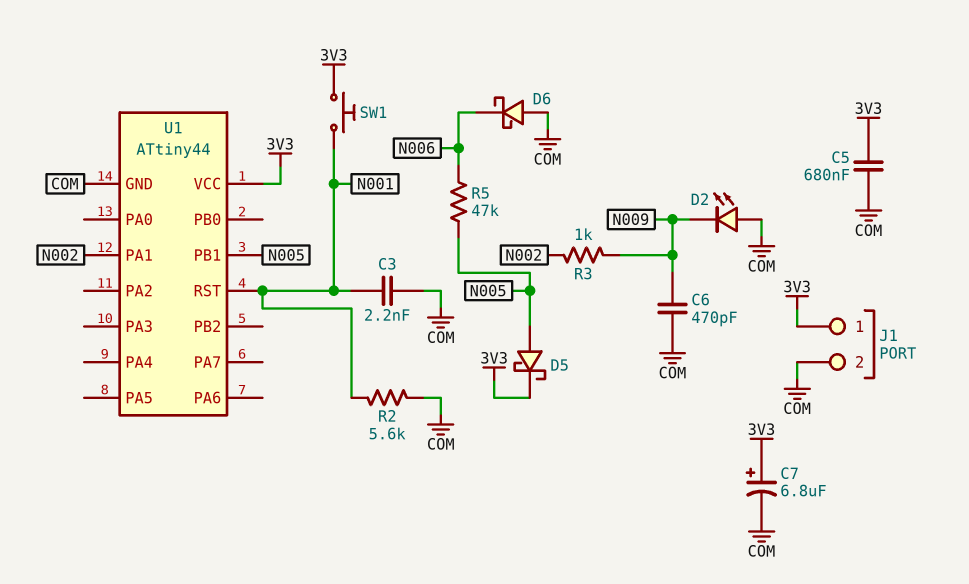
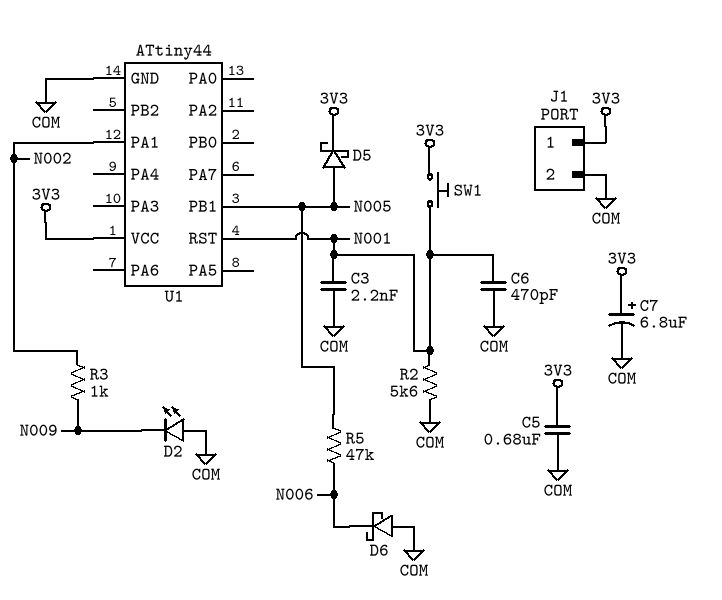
C6: 470pF (COM, N009) -> 470pF (COM, N001)

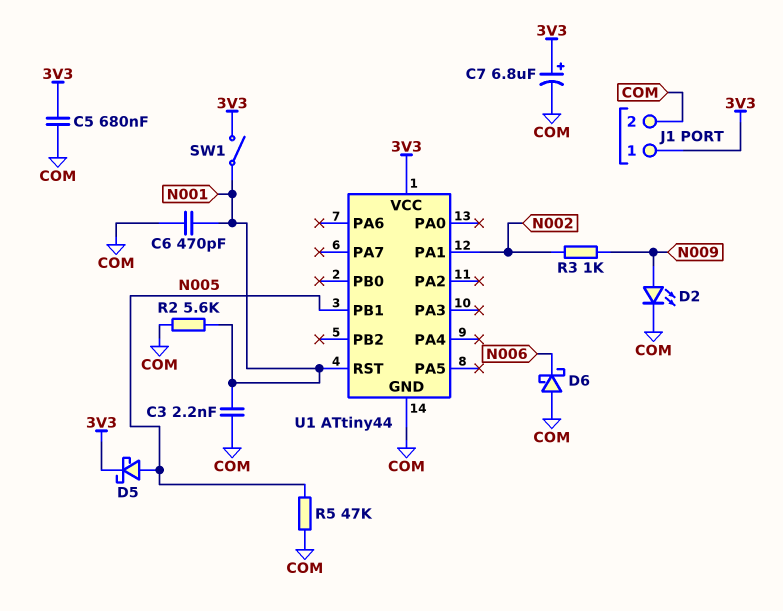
D2: LED (A COM, K N009) -> LED (A N009, K COM)
R5: 47k (N005, N006) -> 47k (COM, N005)
SW1: button (3V3, N001) -> switch (3V3, N001)

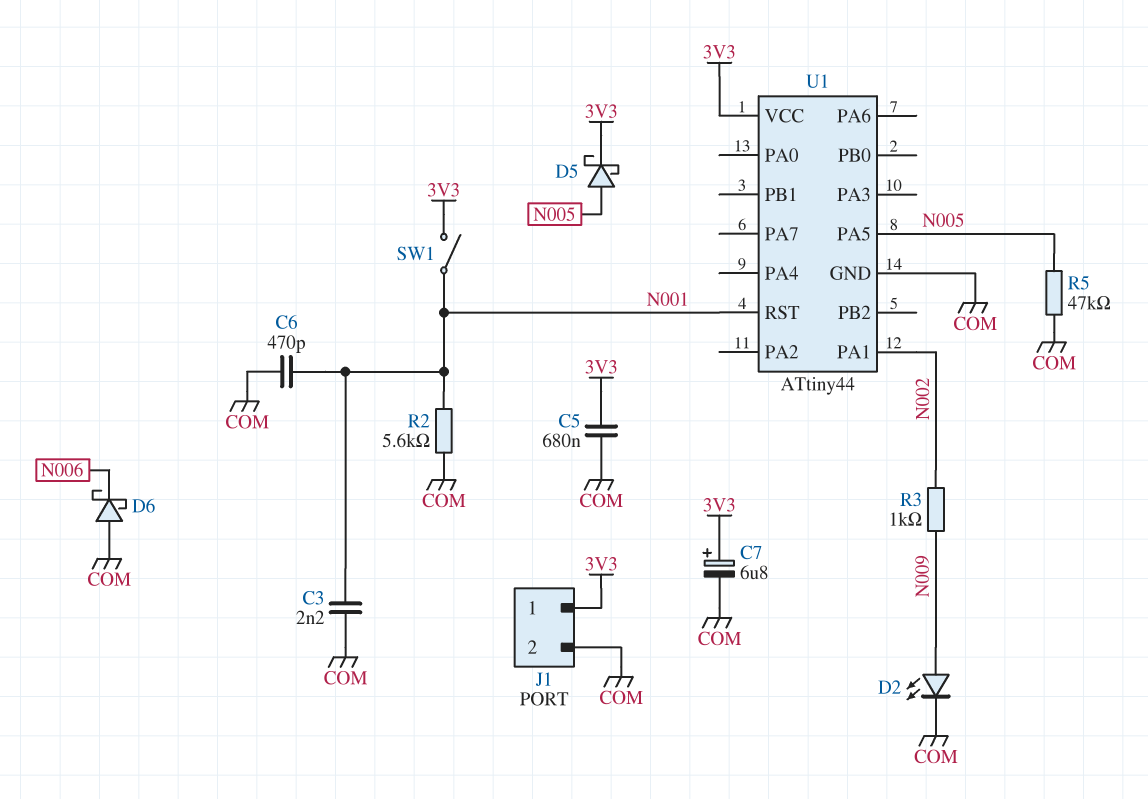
U1 pin PA5: none -> N005
U1 pin PB1: N005 -> none

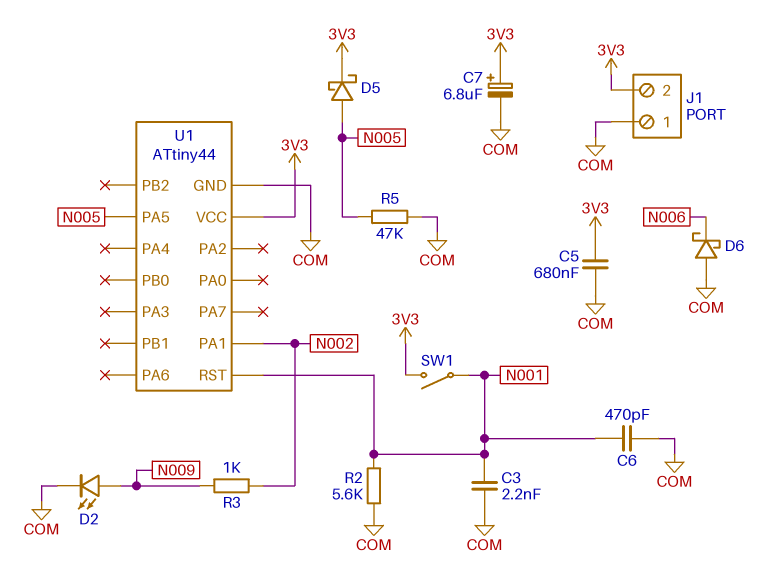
J1 pin 1: 3V3 -> COM
J1 pin 2: COM -> 3V3

